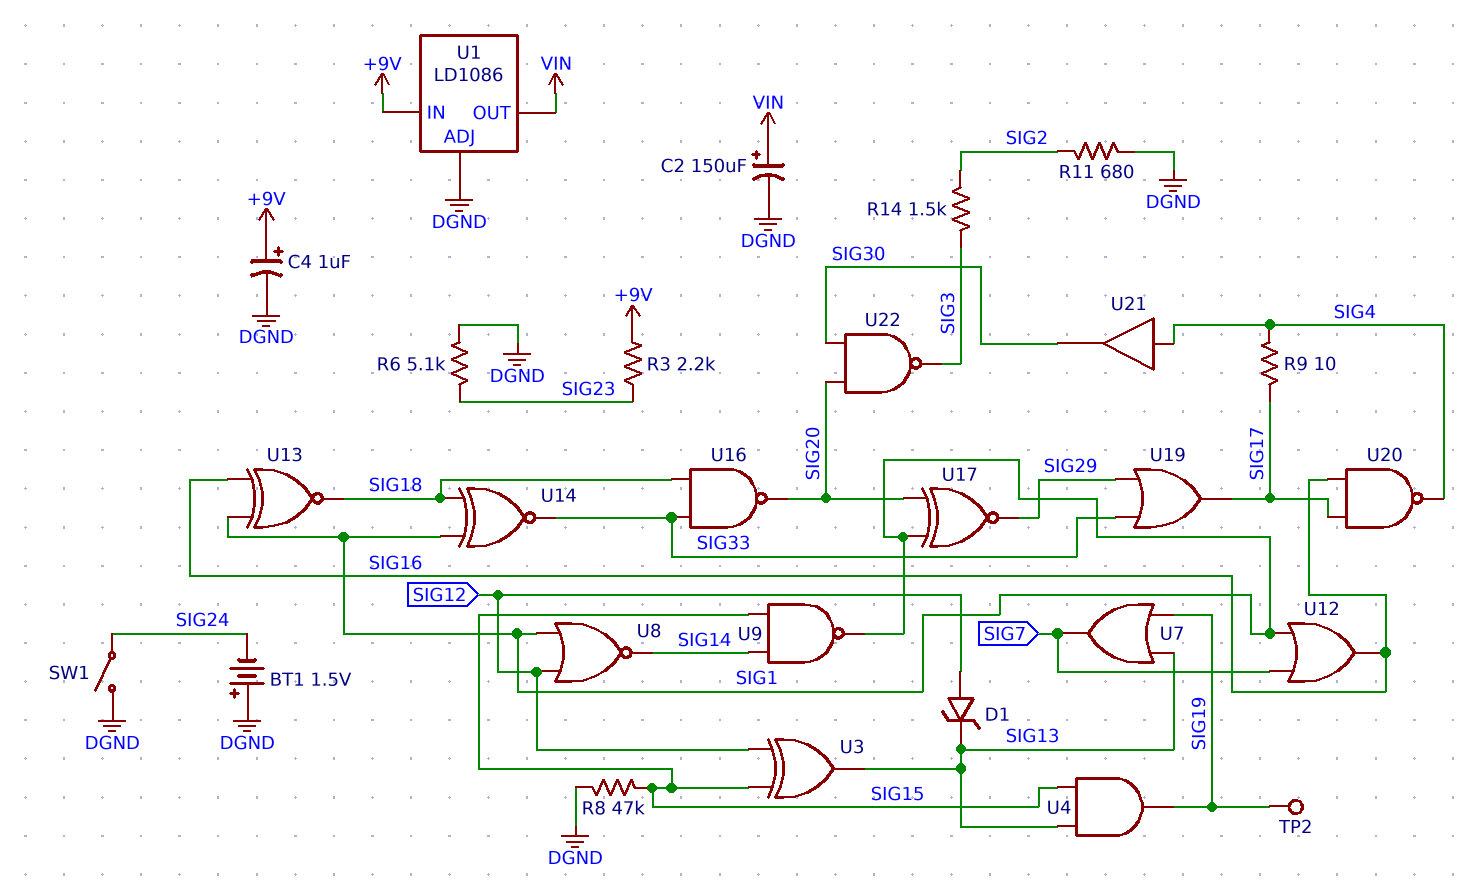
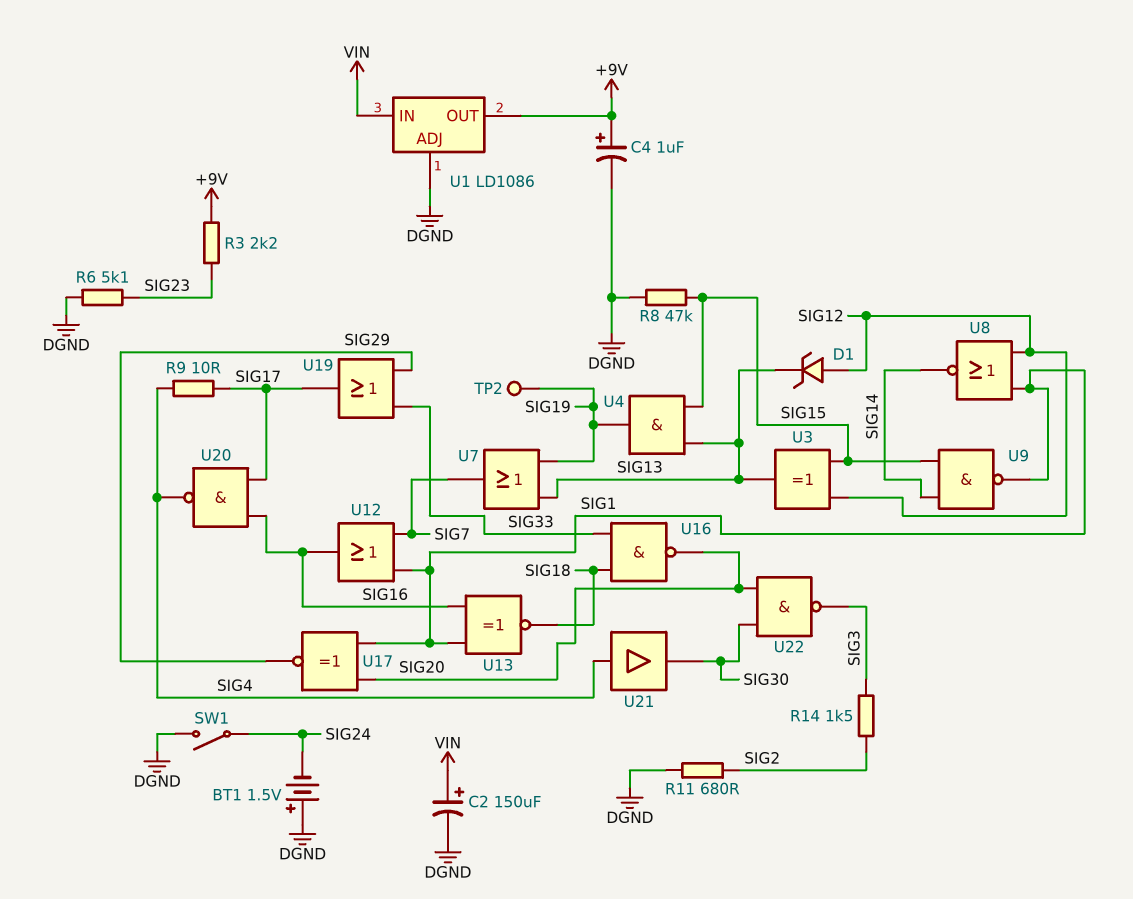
U1 pin IN: +9V -> VIN
U1 pin OUT: VIN -> +9V
U14: XNOR (in SIG1, in SIG18, out SIG33) -> none

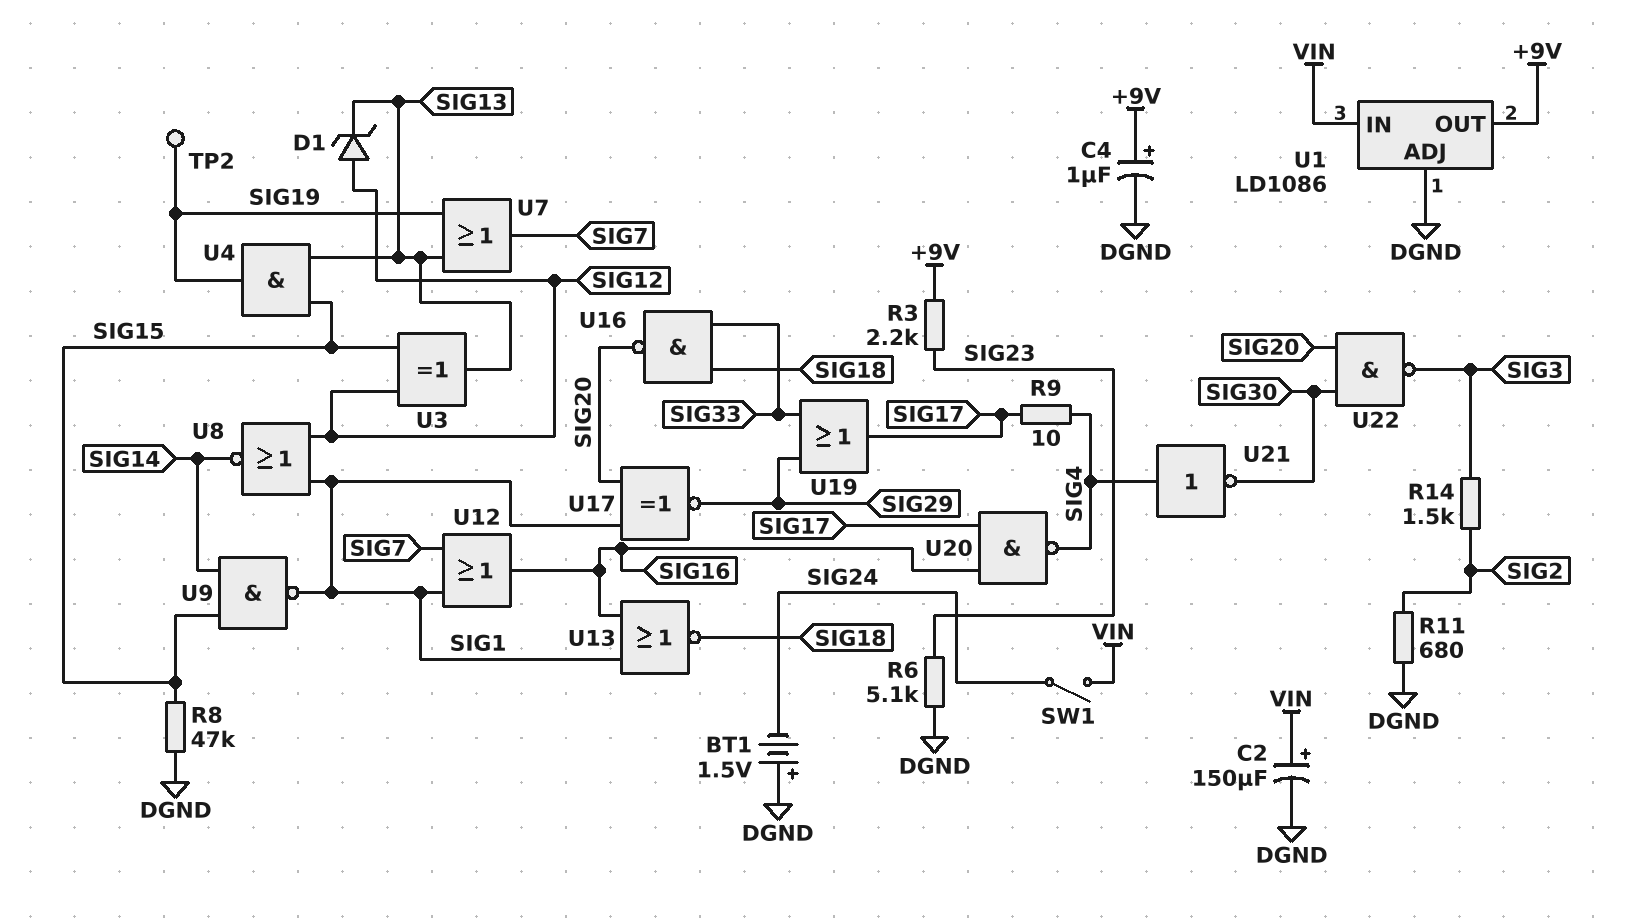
SW1: switch (DGND, SIG24) -> switch (SIG24, VIN)
U13: XNOR (in SIG1, in SIG16, out SIG18) -> NOR (in SIG1, in SIG16, out SIG18)
U21: buffer (in SIG4, out SIG30) -> NOT (in SIG4, out SIG30)

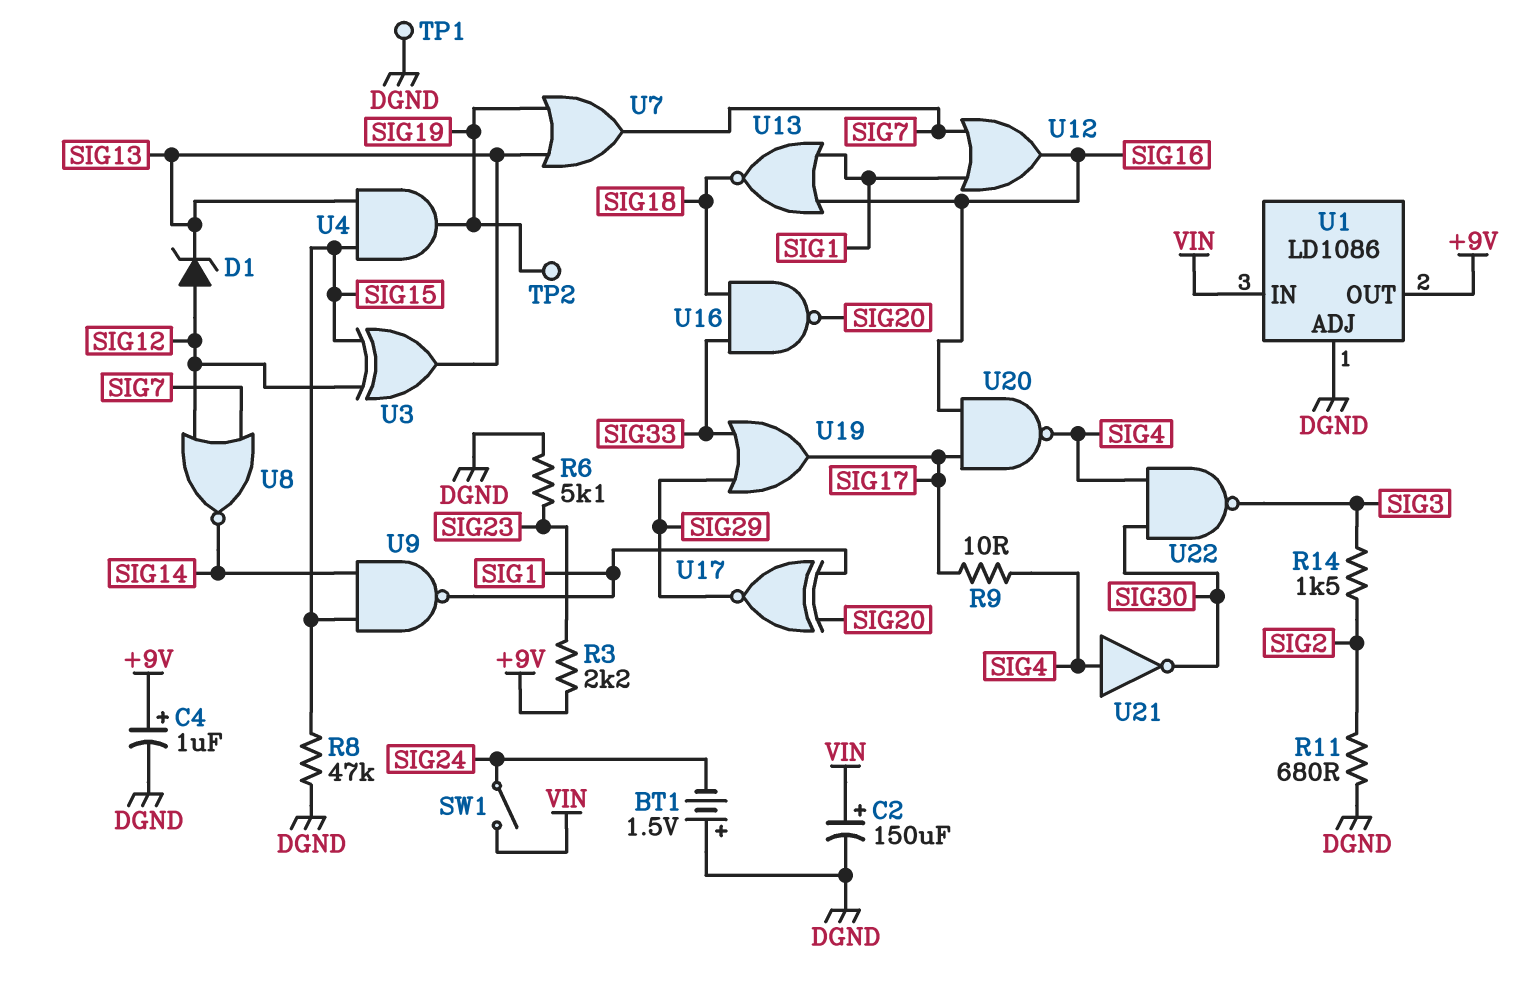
TP1: none -> test point (DGND)
U8: NOR (in SIG1, in SIG12, out SIG14) -> NOR (in SIG7, in SIG12, out SIG14)
U22: NAND (in SIG20, in SIG30, out SIG3) -> NAND (in SIG4, in SIG30, out SIG3)

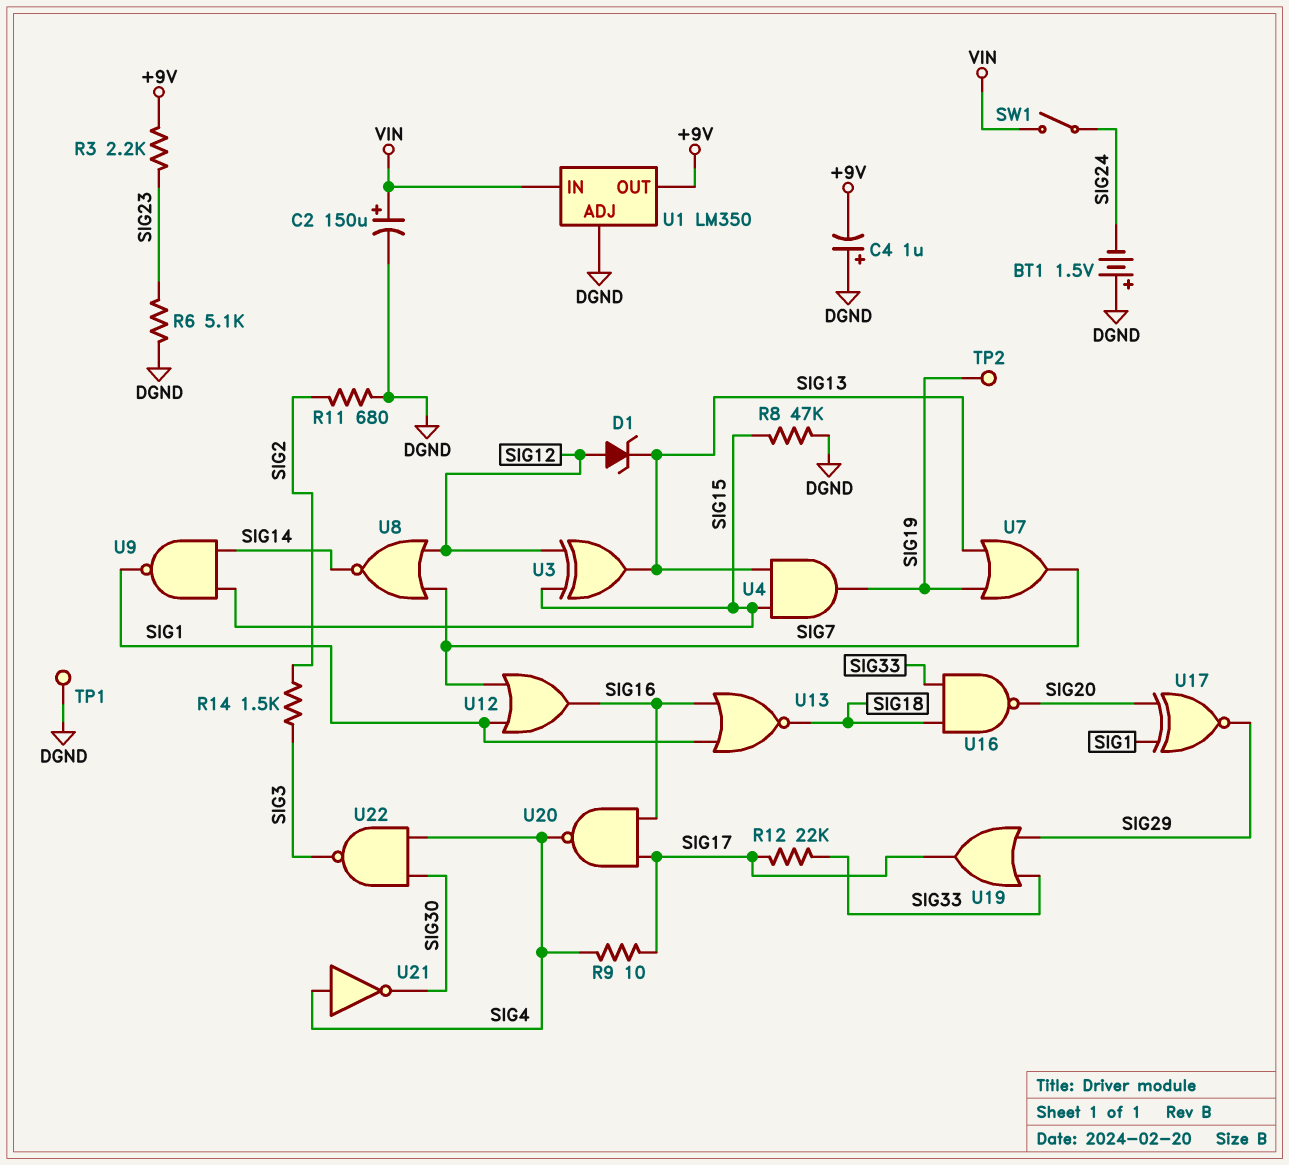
C4: 1uF (plus +9V, minus DGND) -> 1uF (plus DGND, minus +9V)
R12: none -> 22k (SIG17, SIG33)
U1: LD1086 -> LM350

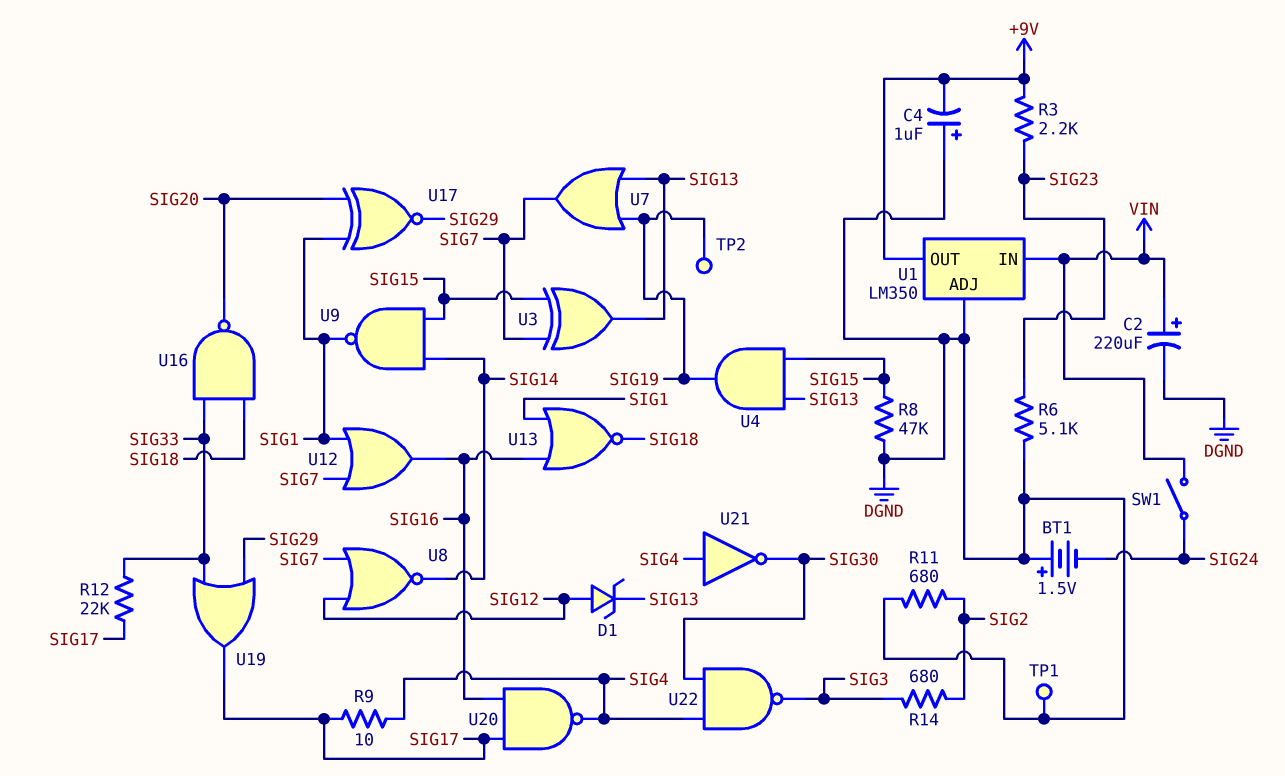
C2: 150uF (plus VIN, minus DGND) -> 220uF (plus VIN, minus DGND)
R14: 1.5k (SIG2, SIG3) -> 680 (SIG2, SIG3)
U3: XOR (in SIG12, in SIG15, out SIG13) -> XOR (in SIG7, in SIG15, out SIG13)

